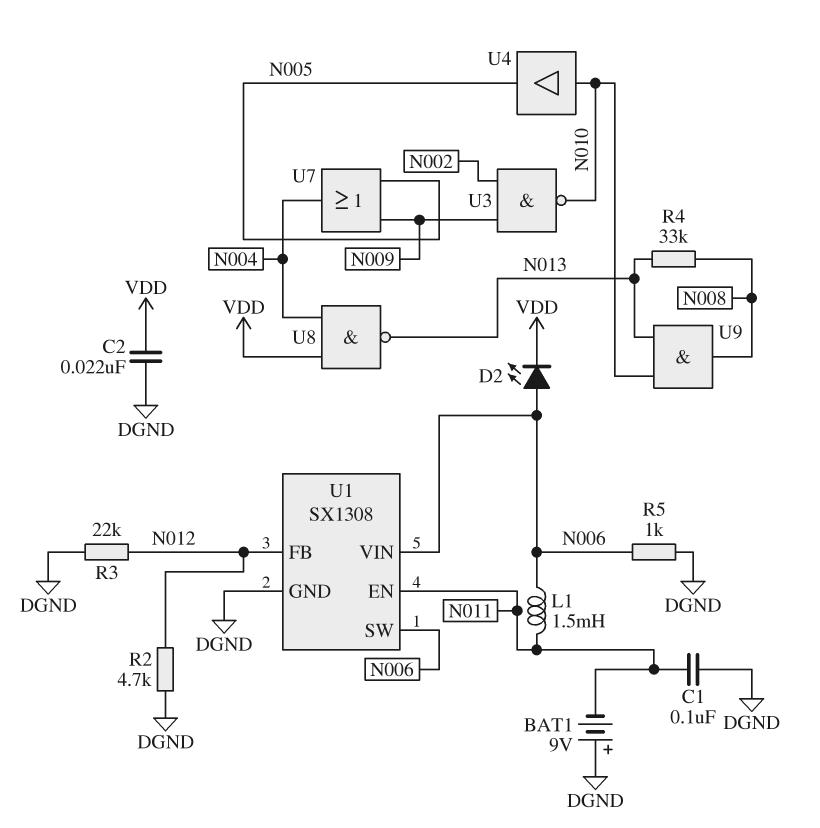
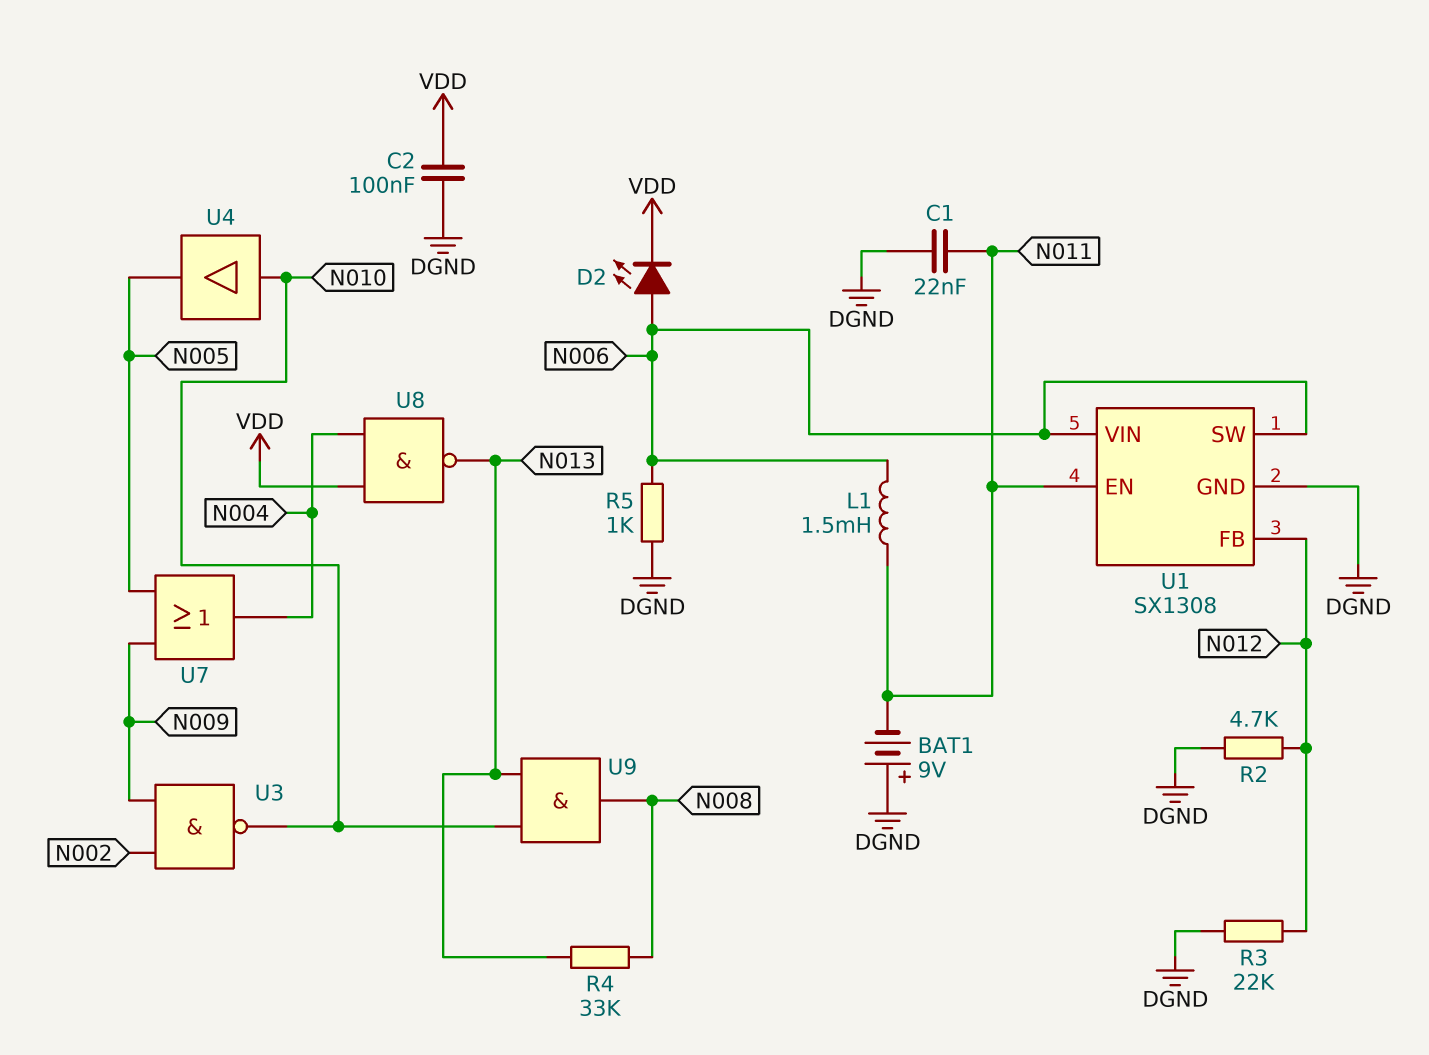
C1: 100nF (DGND, N011) -> 22nF (DGND, N011)
C2: 22nF (DGND, VDD) -> 100nF (DGND, VDD)

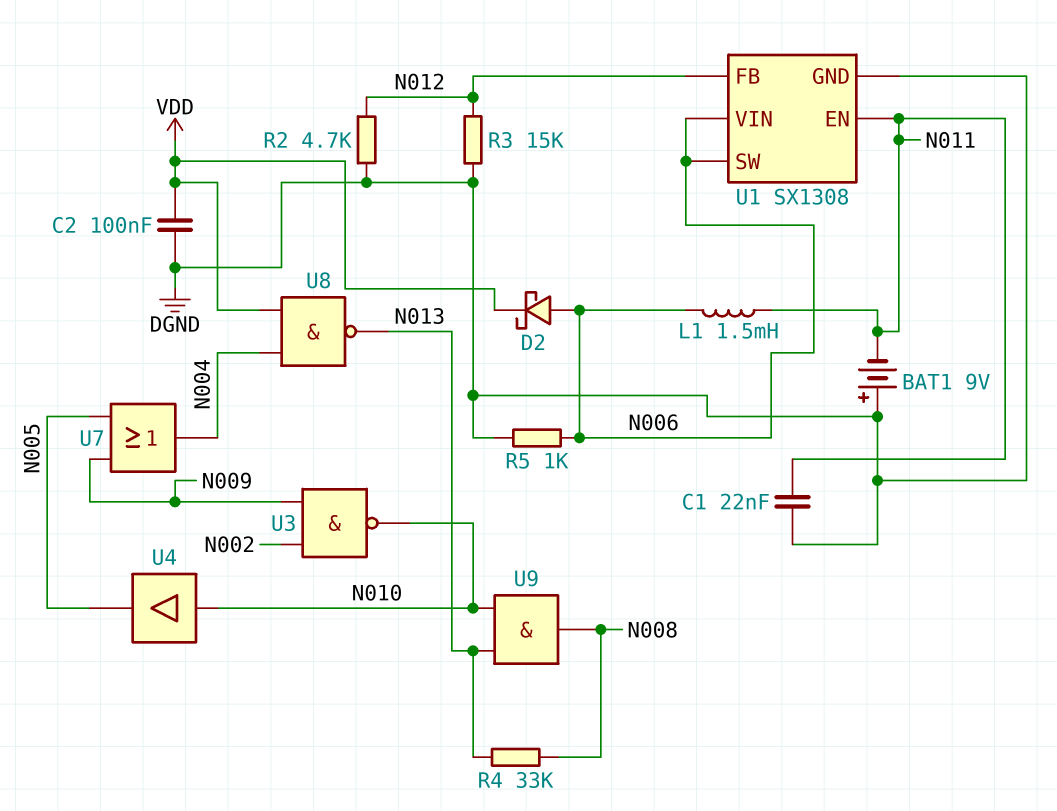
D2: LED (A N006, K VDD) -> schottky (A N006, K VDD)
R3: 22k (DGND, N012) -> 15k (DGND, N012)

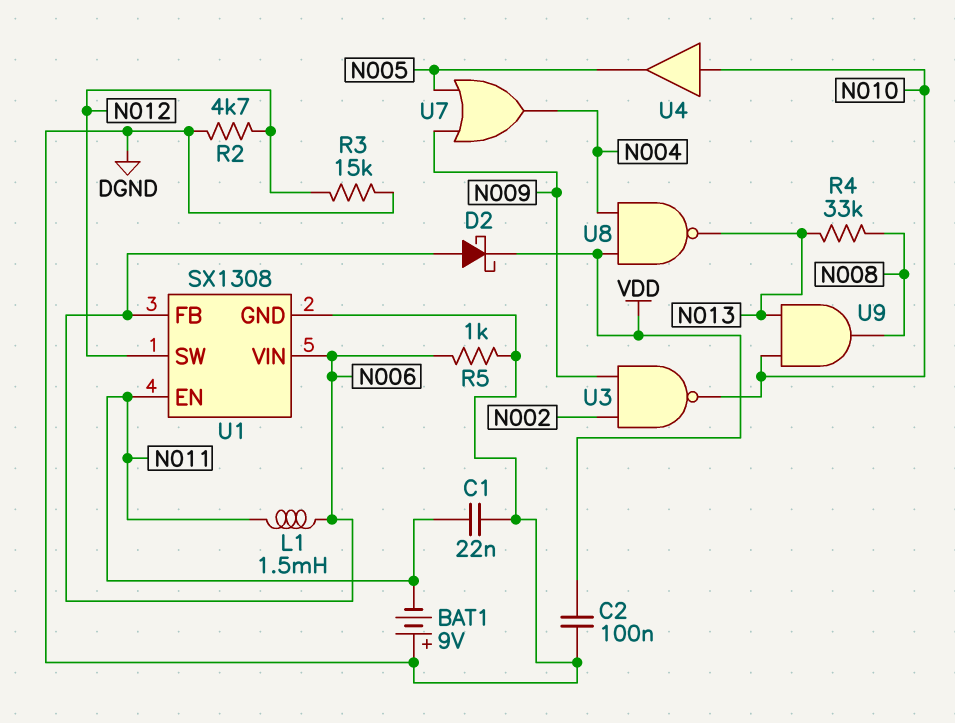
U1 pin FB: N012 -> N006
U1 pin SW: N006 -> N012

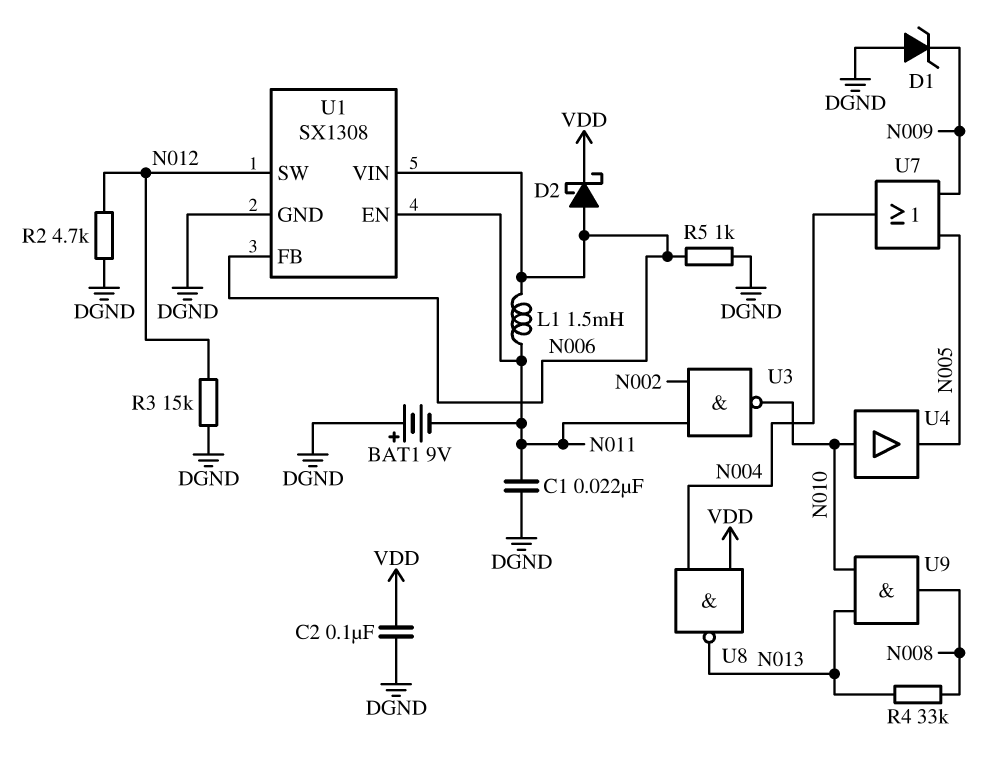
D1: none -> zener (A DGND, K N009)
U3: NAND (in N002, in N009, out N010) -> NAND (in N002, in N011, out N010)

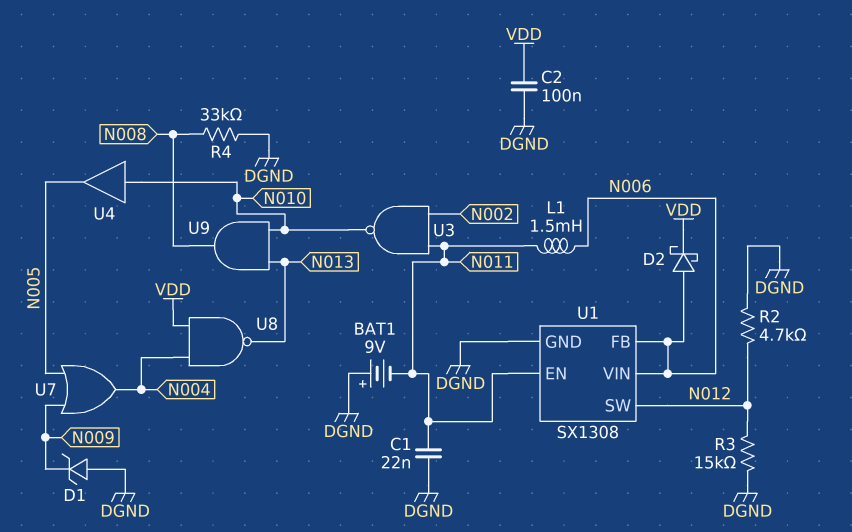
R4: 33k (N008, N013) -> 33k (DGND, N008)
R5: 1k (DGND, N006) -> none

